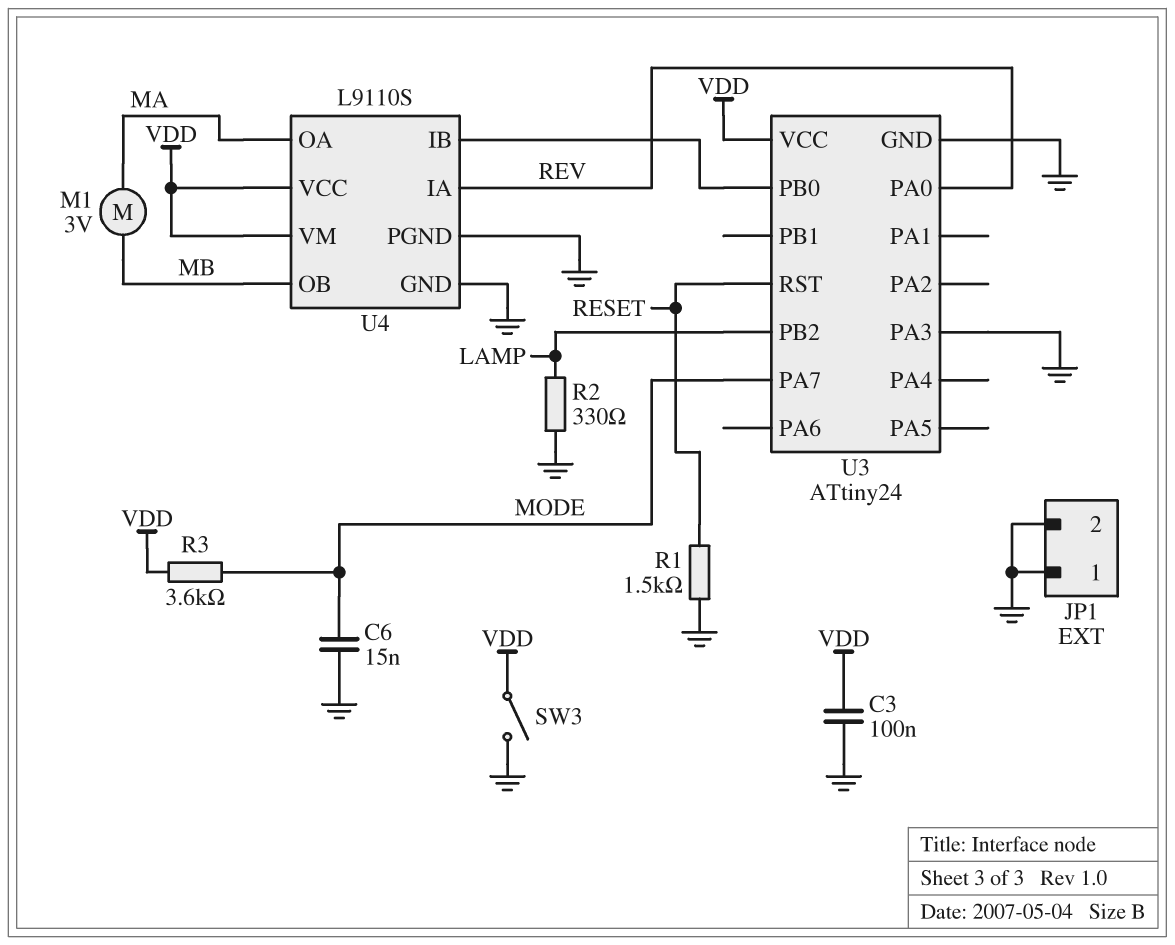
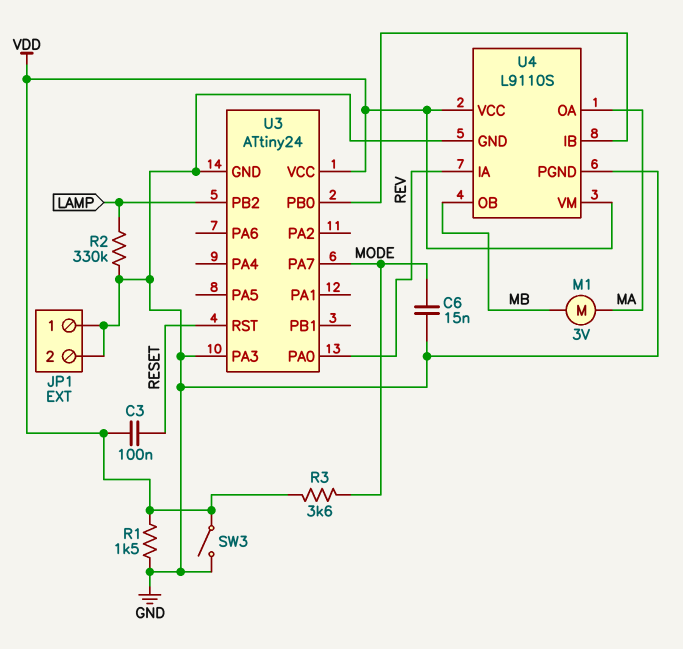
C3: 100nF (GND, VDD) -> 100nF (RESET, VDD)
R1: 1.5k (GND, RESET) -> 1.5k (GND, VDD)
R2: 330 (GND, LAMP) -> 330k (GND, LAMP)

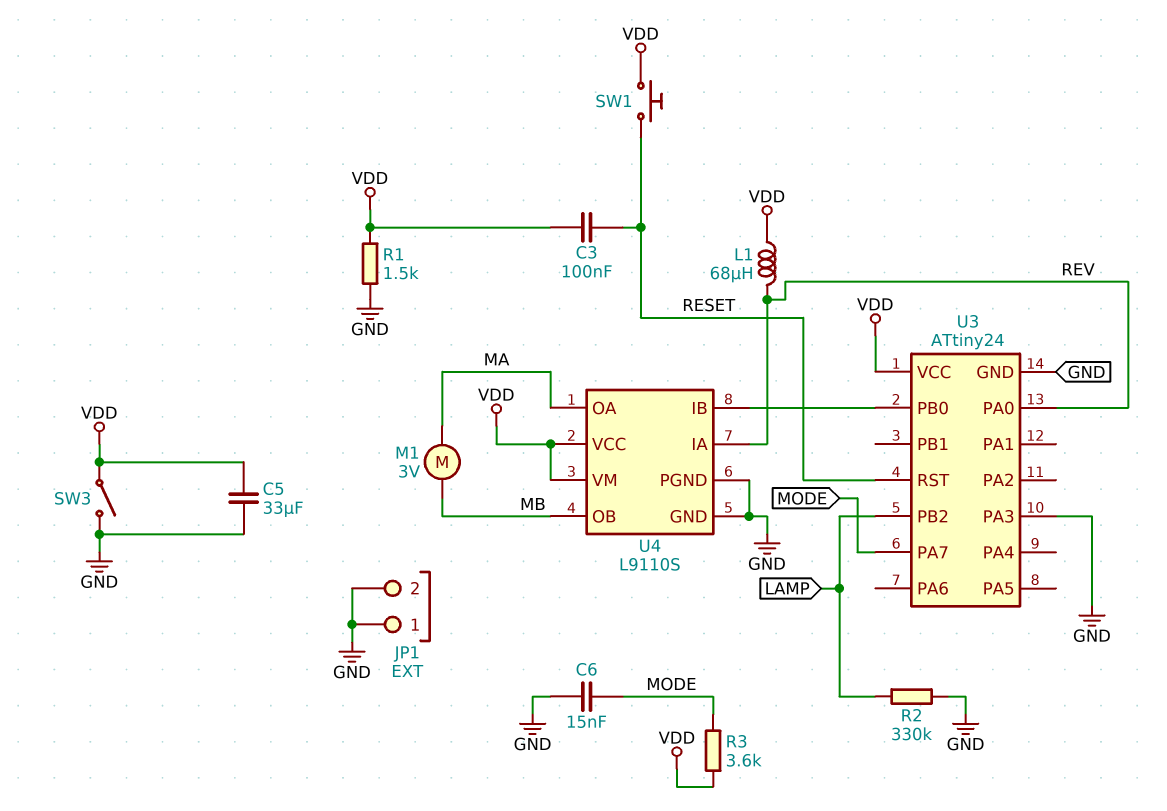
C5: none -> 33uF (GND, VDD)
L1: none -> 68uH (REV, VDD)
SW1: none -> button (RESET, VDD)

